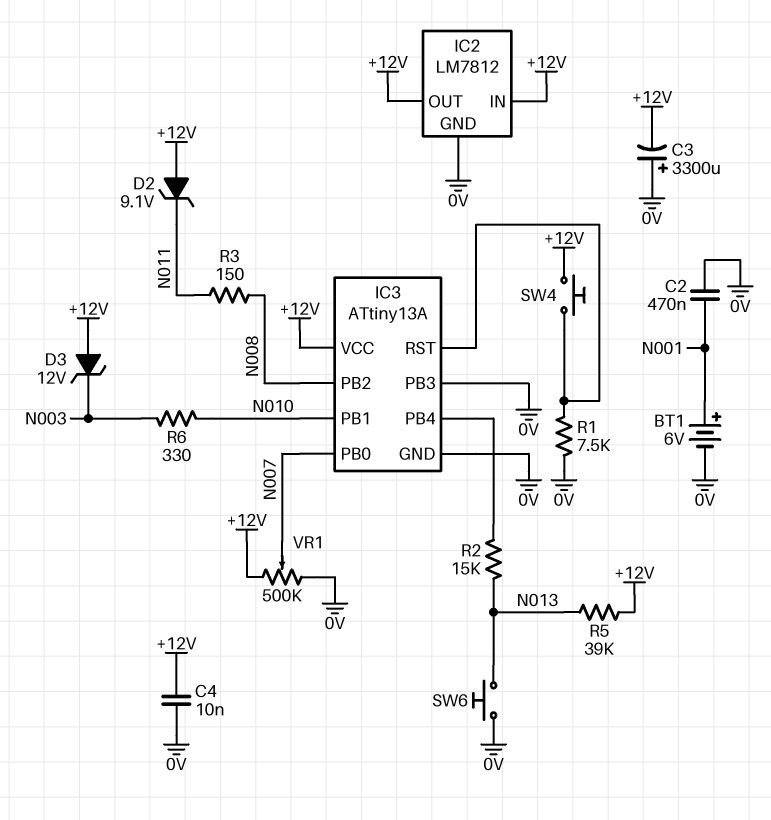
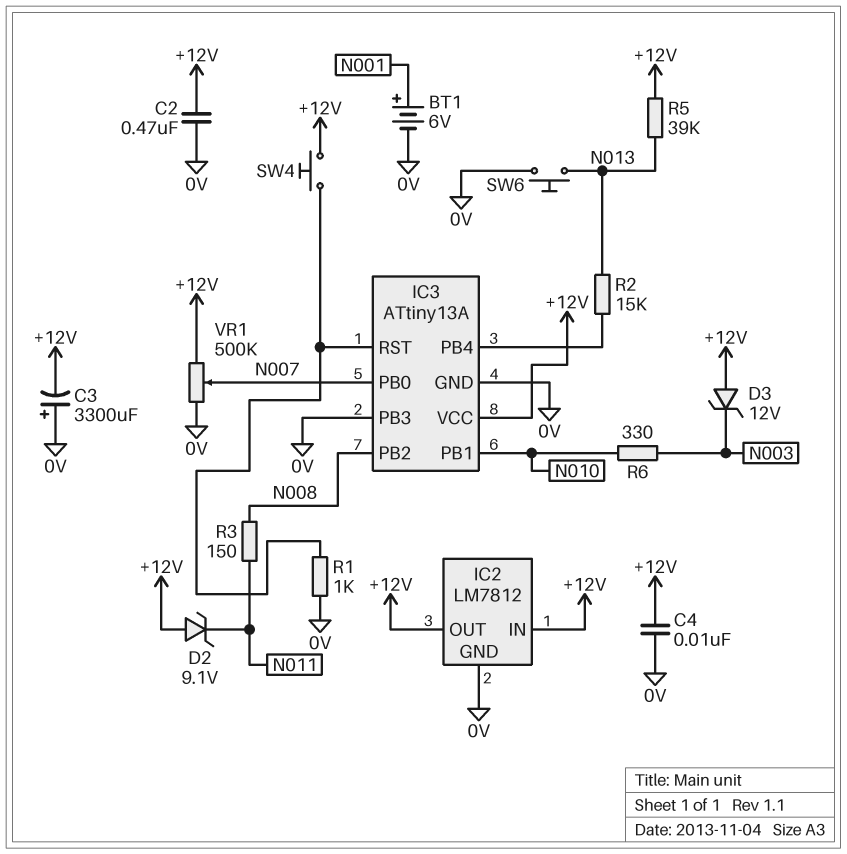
C2: 470nF (0V, N001) -> 470nF (+12V, 0V)
R1: 7.5k (0V, IC3/RST) -> 1k (0V, IC3/RST)

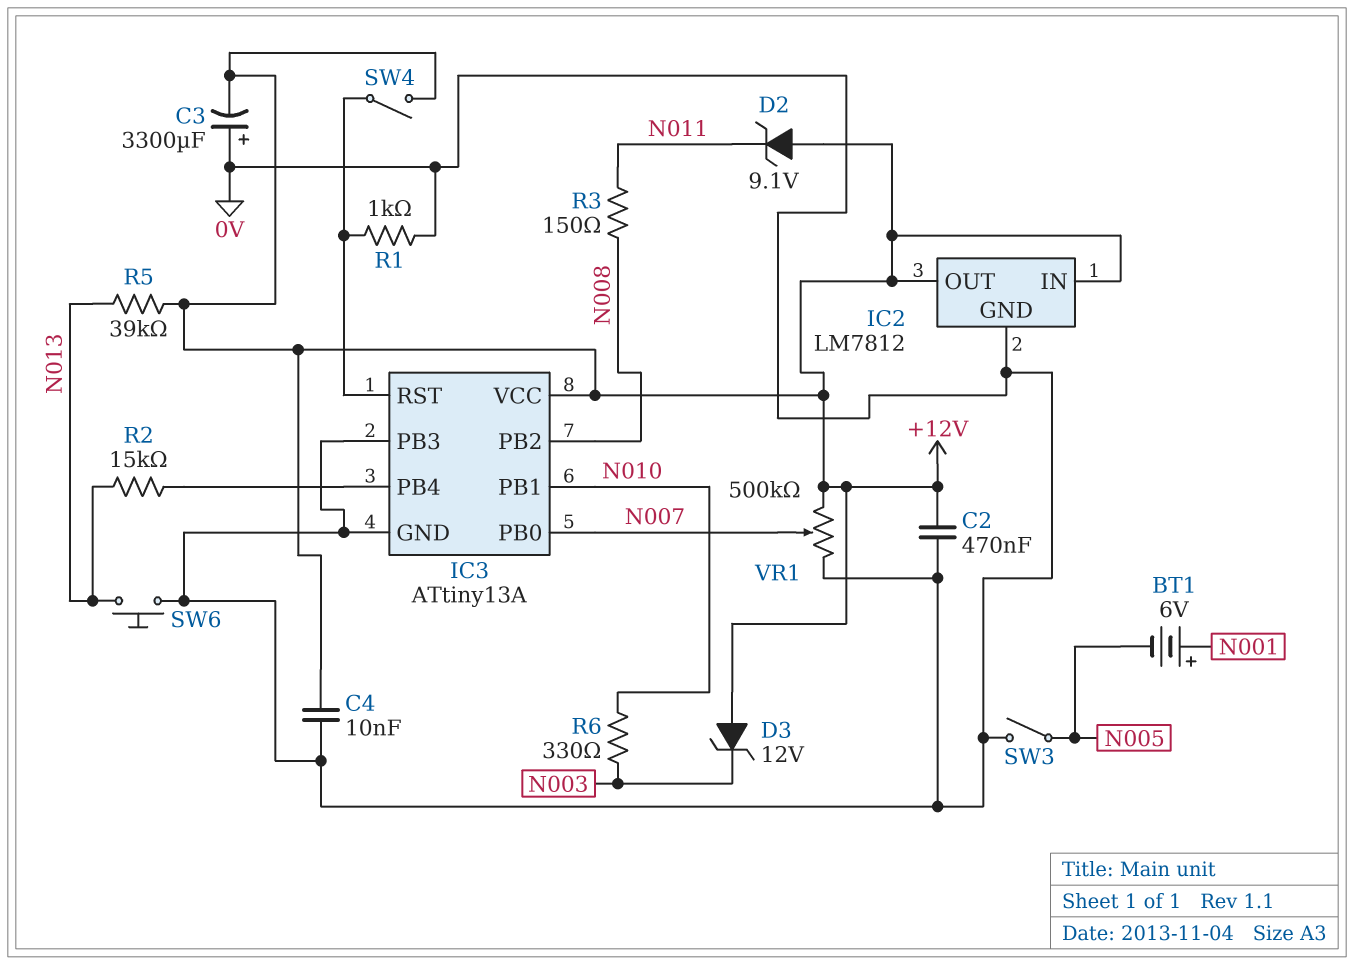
BT1: 6V (plus N001, minus 0V) -> 6V (plus N001, minus N005)
SW3: none -> switch (0V, N005)
SW4: button (+12V, IC3/RST) -> switch (+12V, IC3/RST)

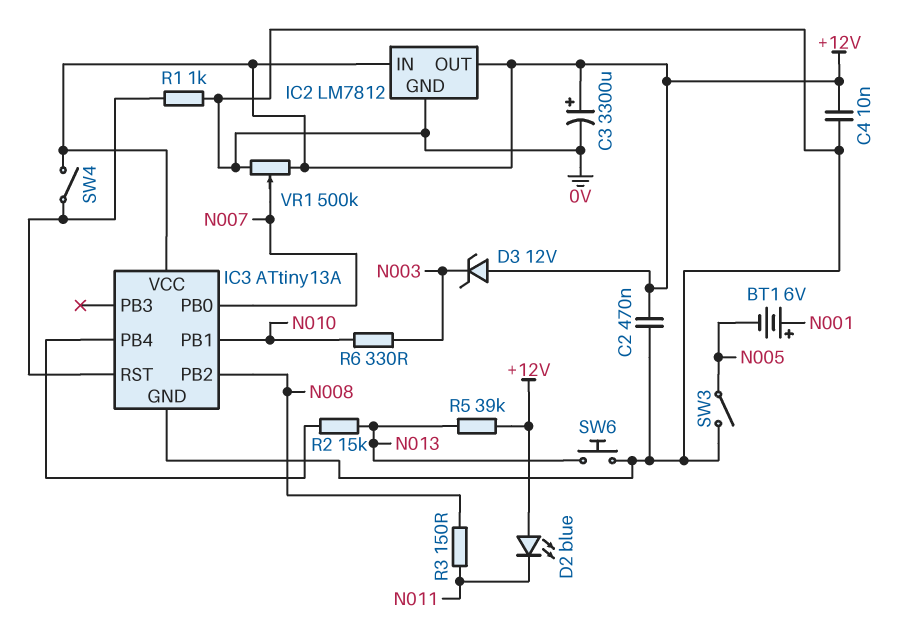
C3: 3300uF (plus 0V, minus +12V) -> 3300uF (plus +12V, minus 0V)
D2: zener 9.1V (A +12V, K N011) -> LED blue (A +12V, K N011)
IC3 pin PB3: 0V -> none

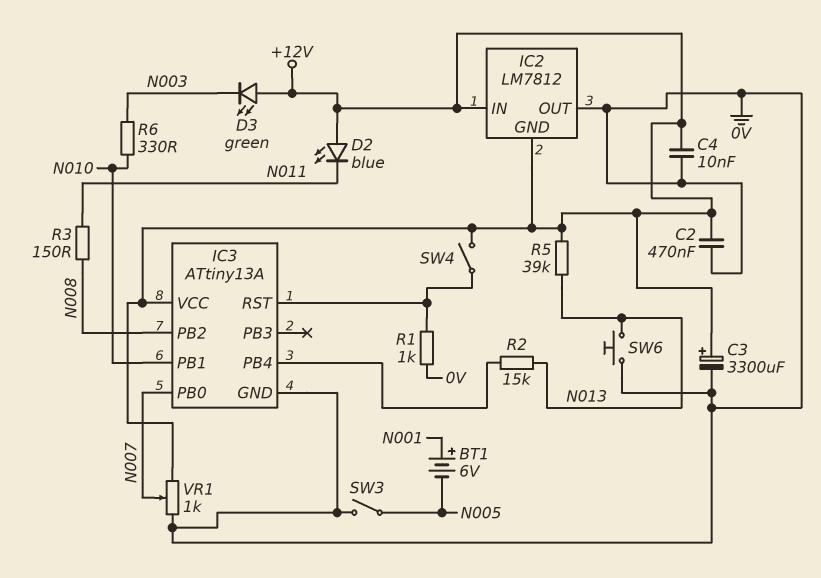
D3: zener 12V (A +12V, K N003) -> LED green (A +12V, K N003)
IC2 pin GND: 0V -> +12V
IC2 pin OUT: +12V -> 0V
VR1: 500k (+12V, 0V, wiper N007) -> 1k (+12V, 0V, wiper N007)

